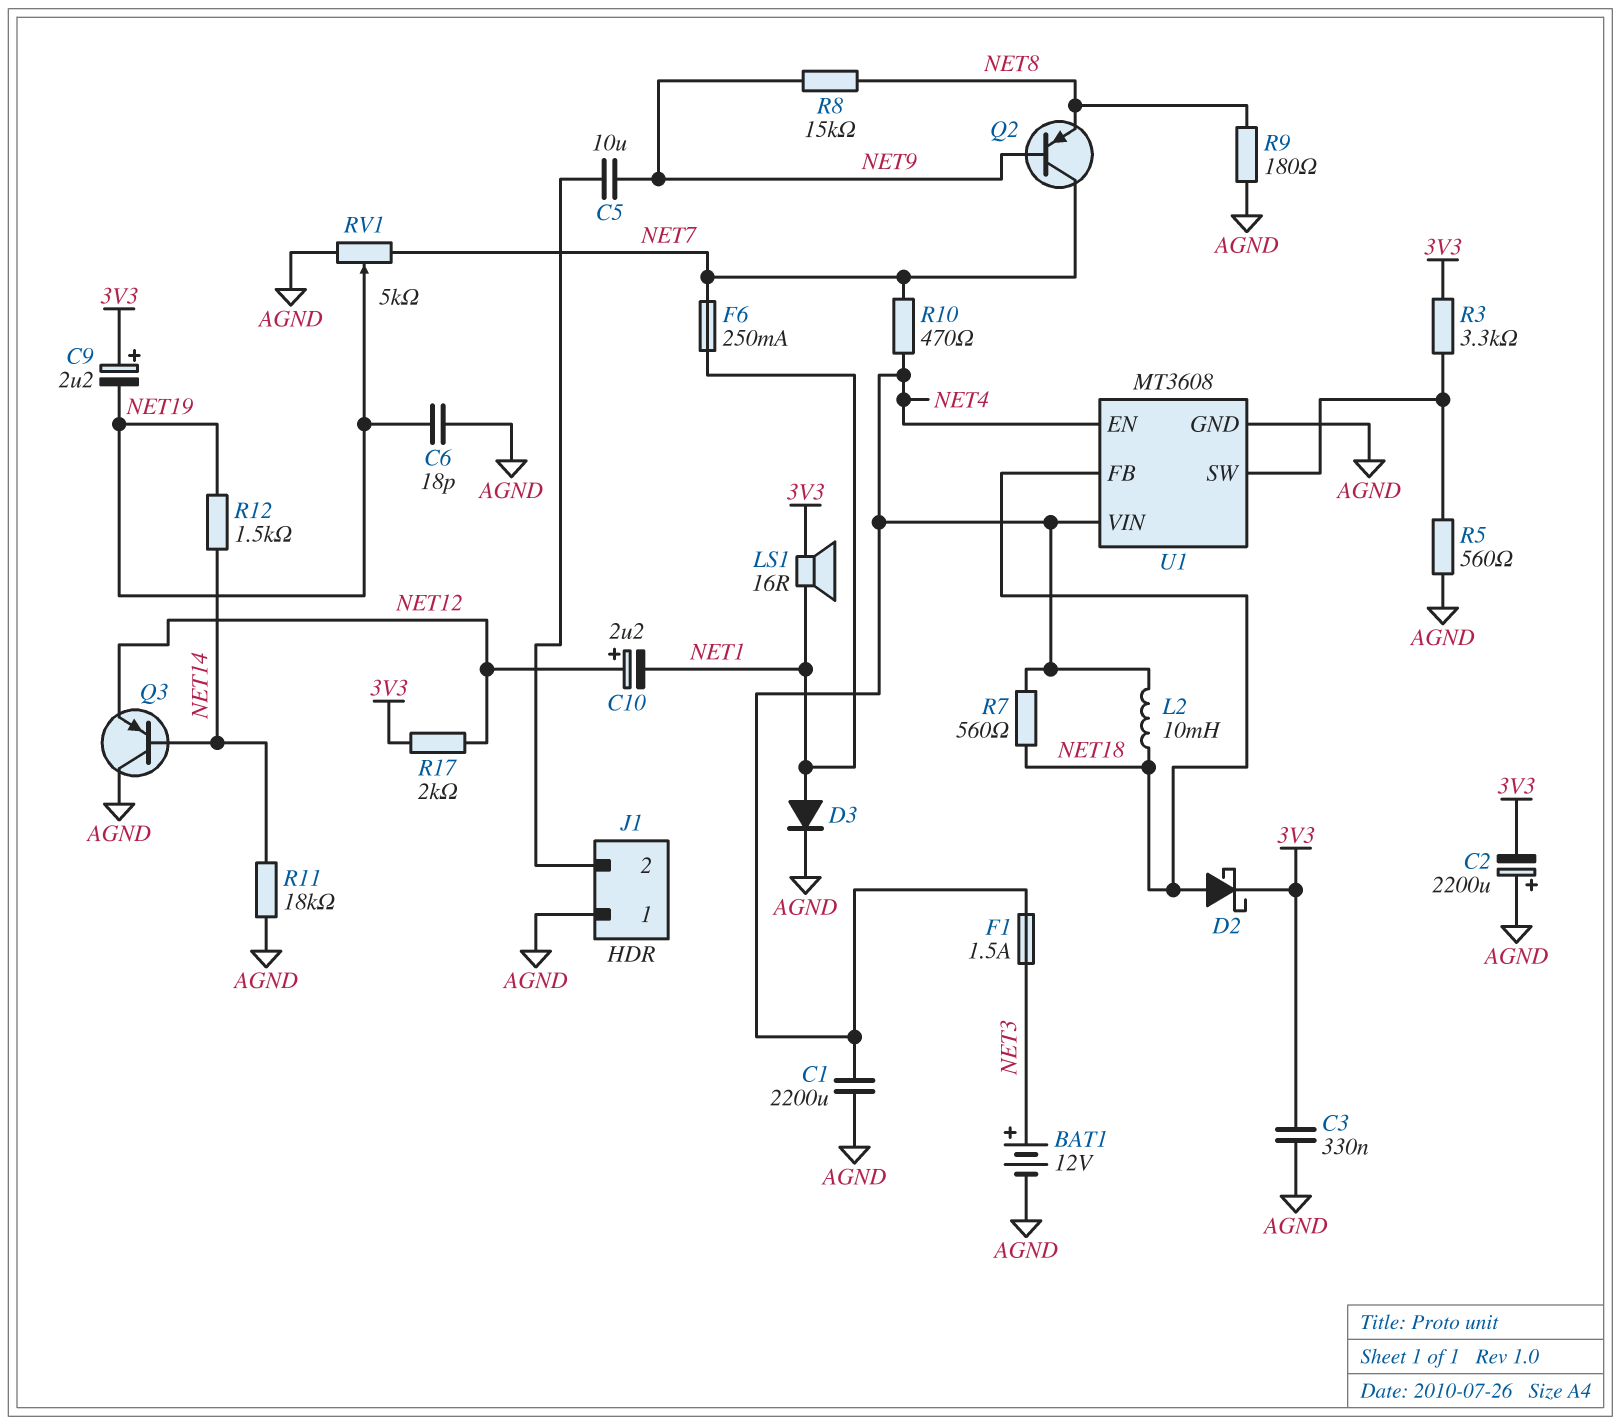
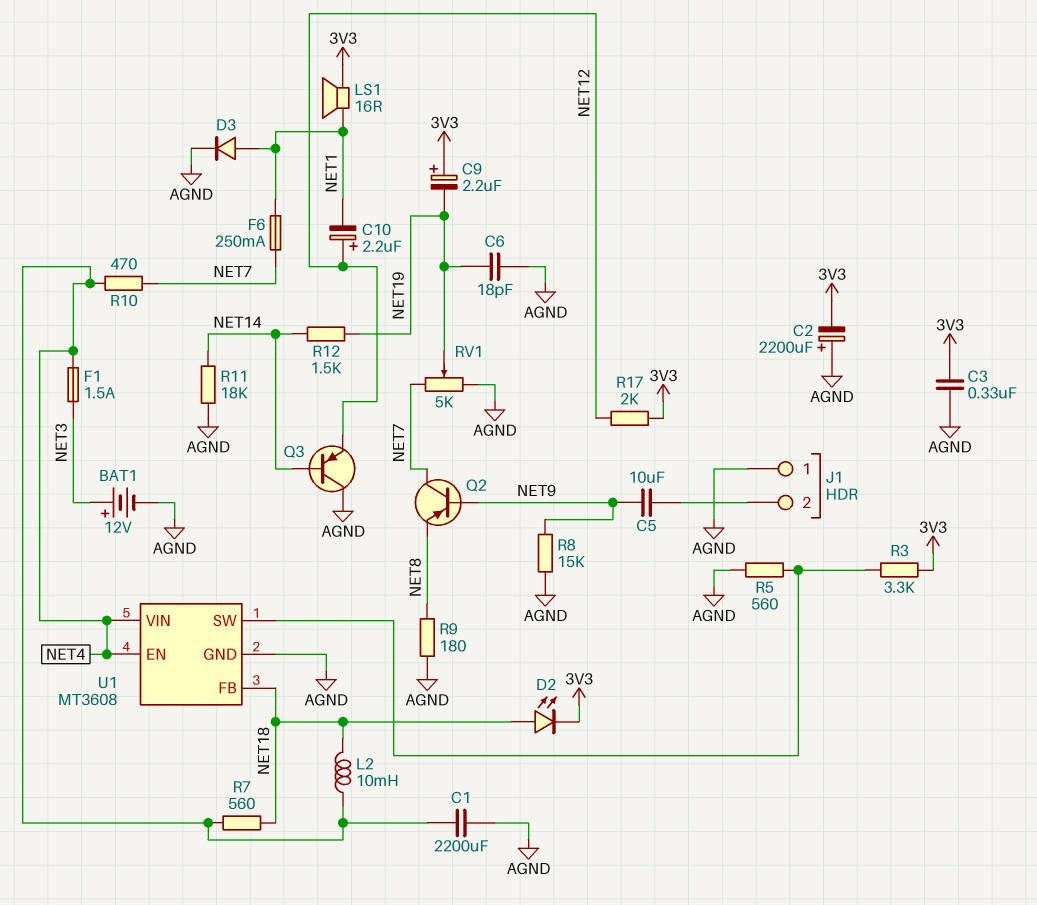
D2: schottky (A NET18, K 3V3) -> LED (A NET18, K 3V3)
R8: 15k (NET8, NET9) -> 15k (AGND, NET9)

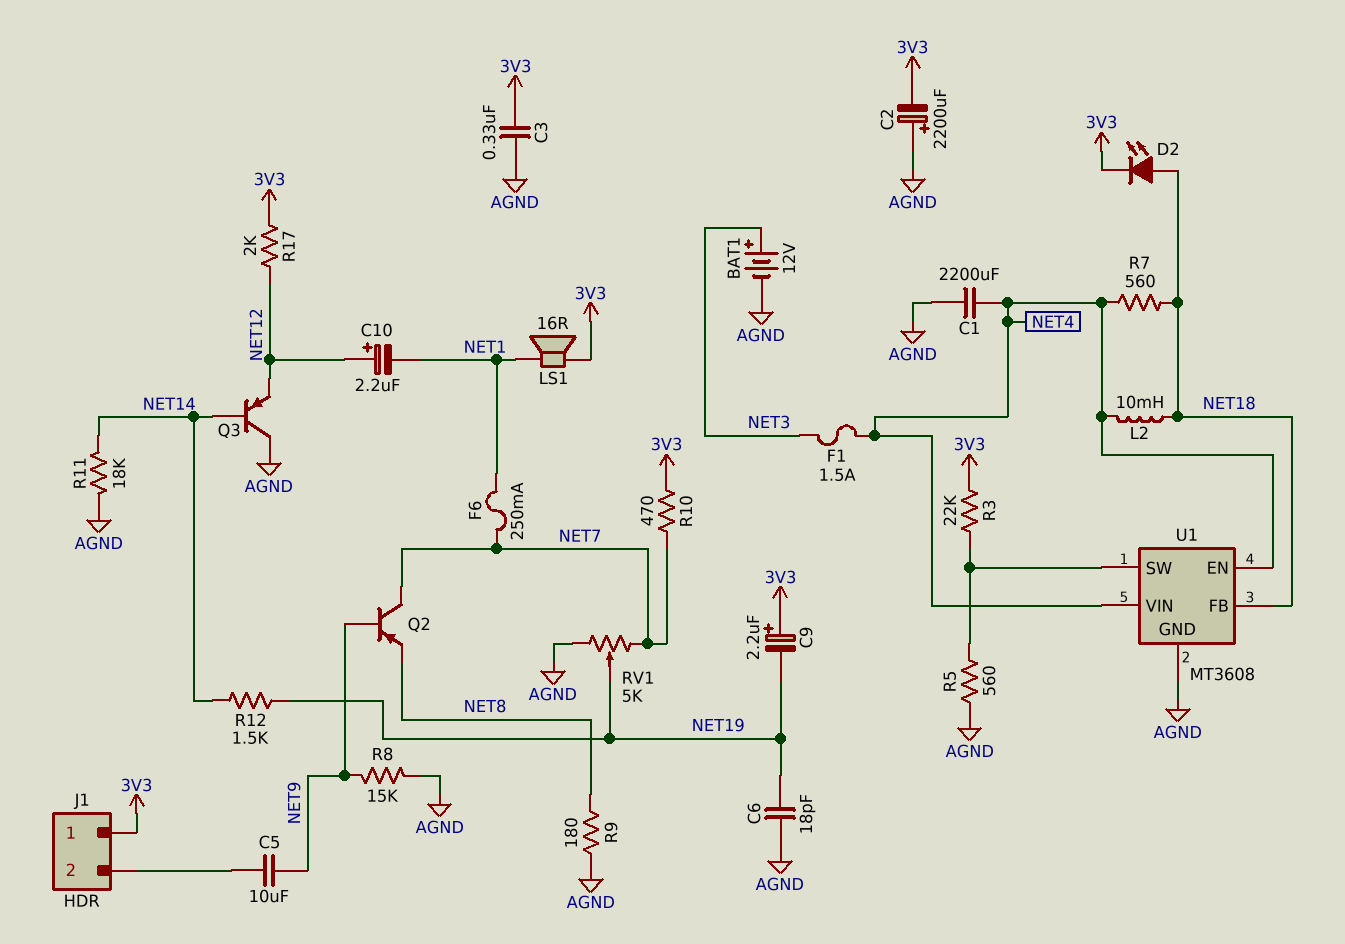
D3: diode (A NET1, K AGND) -> none
J1 pin 1: AGND -> 3V3
R3: 3.3k (3V3, U1/SW) -> 22k (3V3, U1/SW)
R10: 470 (NET4, NET7) -> 470 (3V3, NET7)

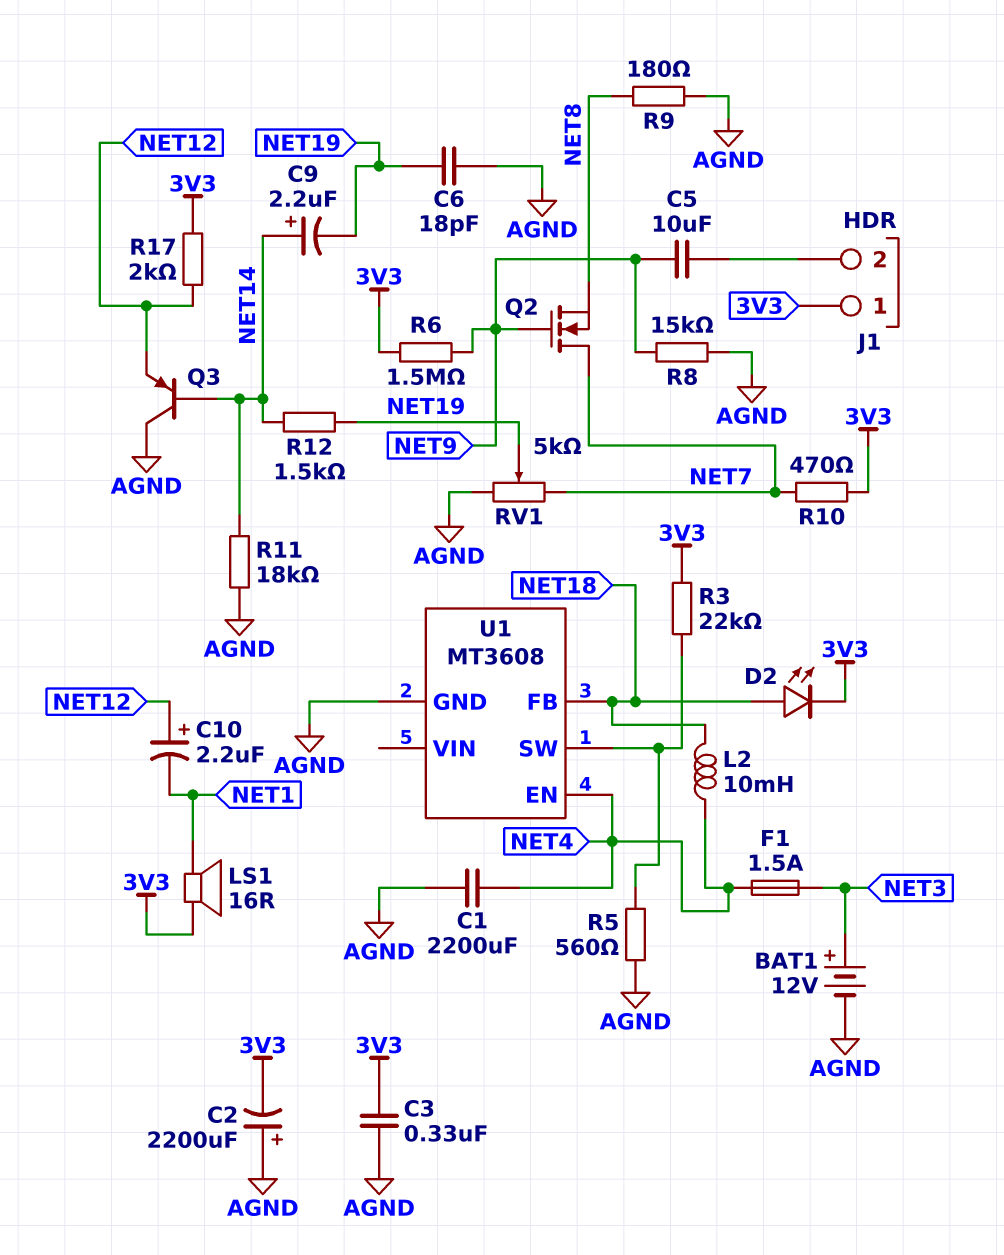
C9: 2.2uF (plus 3V3, minus NET19) -> 2.2uF (plus NET14, minus NET19)
F6: 250mA (NET1, NET7) -> none
Q2: PNP (B NET9, C NET7, E NET8) -> NMOS (G NET9, D NET7, S NET8)
R6: none -> 1.5M (3V3, NET9)
R7: 560 (NET4, NET18) -> none
U1 pin VIN: NET4 -> none

